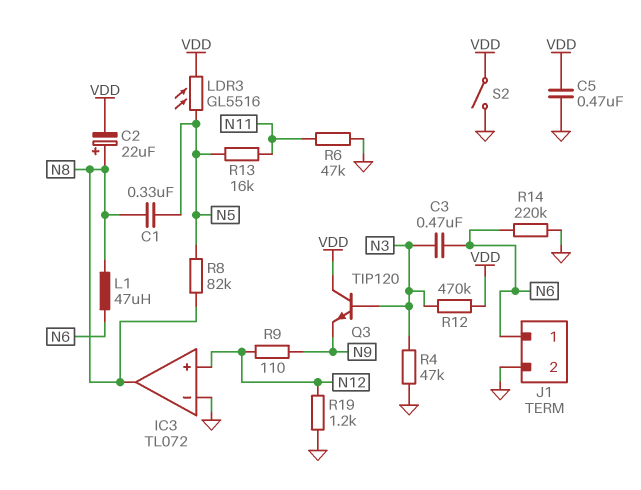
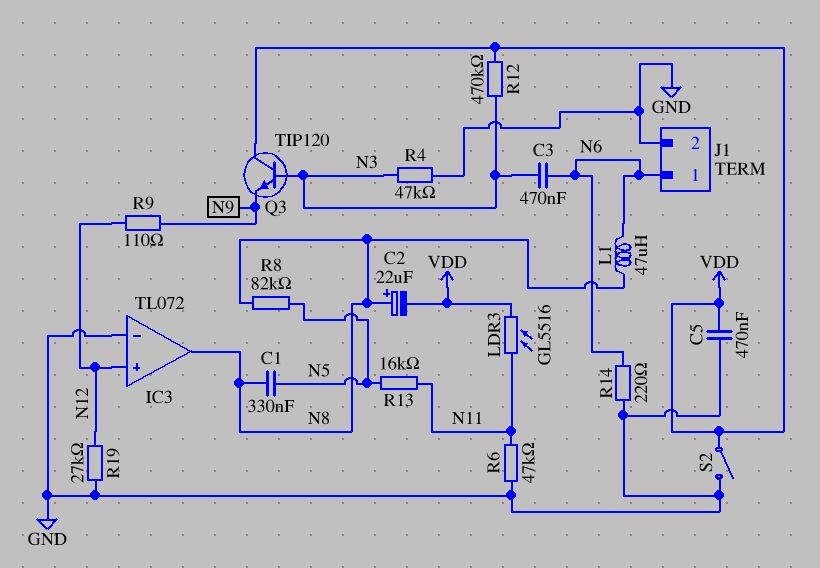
LDR3: GL5516 (N5, VDD) -> GL5516 (N11, VDD)
R14: 220k (GND, N6) -> 220 (GND, N6)
R19: 1.2k (GND, N12) -> 27k (GND, N12)

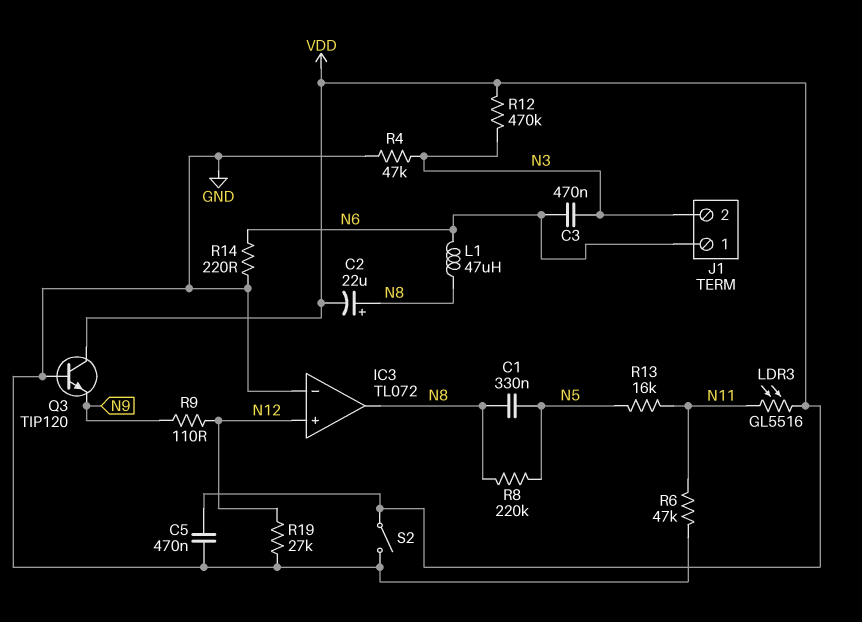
J1 pin 2: GND -> N3
Q3: NPN TIP120 (B N3, C VDD, E N9) -> NPN TIP120 (B GND, C VDD, E N9)
R8: 82k (N5, N8) -> 220k (N5, N8)

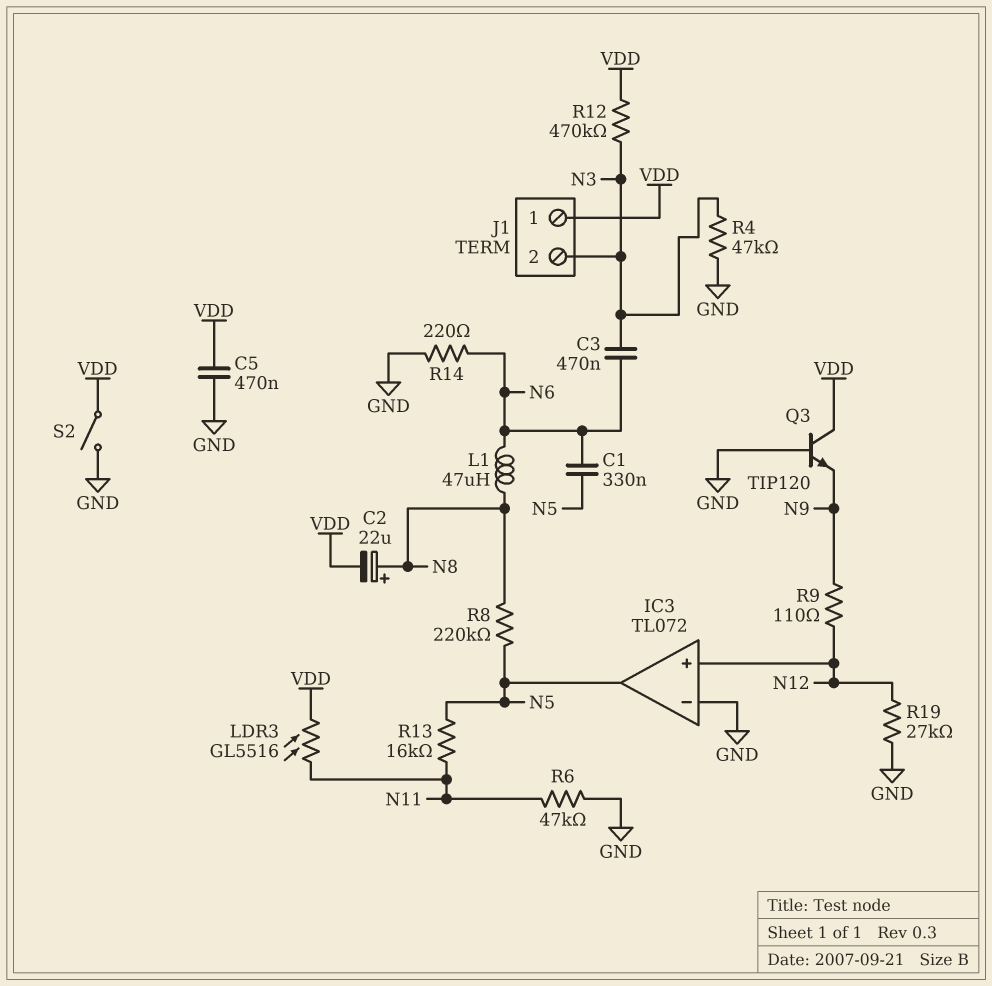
C1: 330nF (N5, N8) -> 330nF (N5, N6)
IC3 pin out: N8 -> N5
J1 pin 1: N6 -> VDD

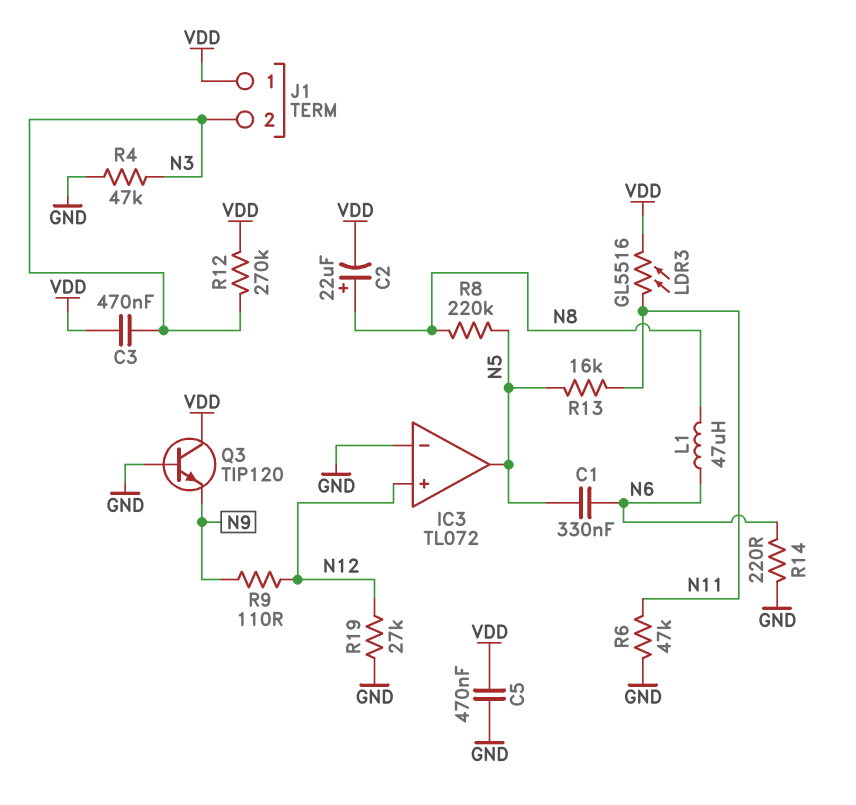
C3: 470nF (N3, N6) -> 470nF (N3, VDD)
R12: 470k (N3, VDD) -> 270k (N3, VDD)
S2: switch (GND, VDD) -> none

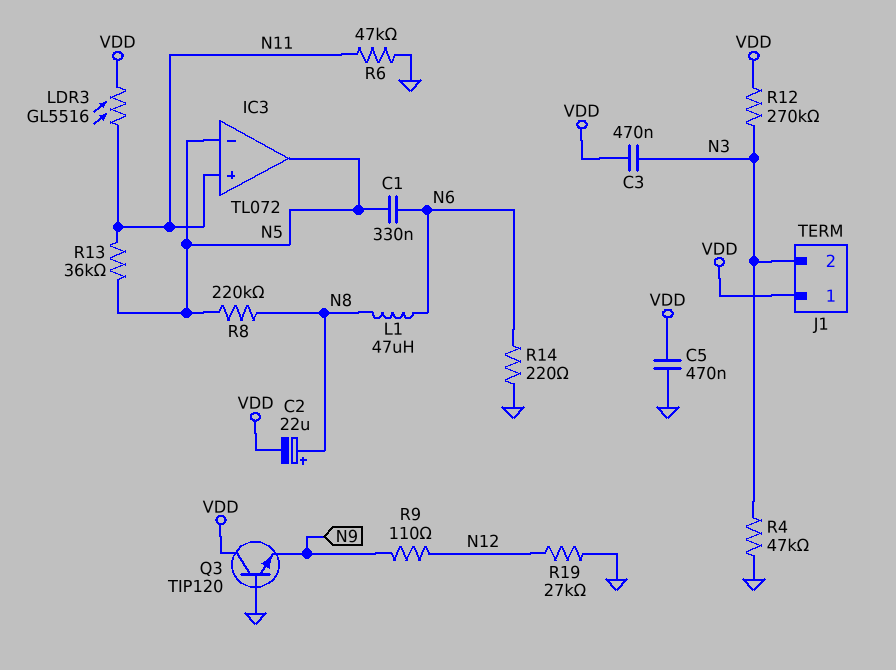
IC3 pin in+: N12 -> N11
IC3 pin in-: GND -> N5
R13: 16k (N5, N11) -> 36k (N5, N11)

